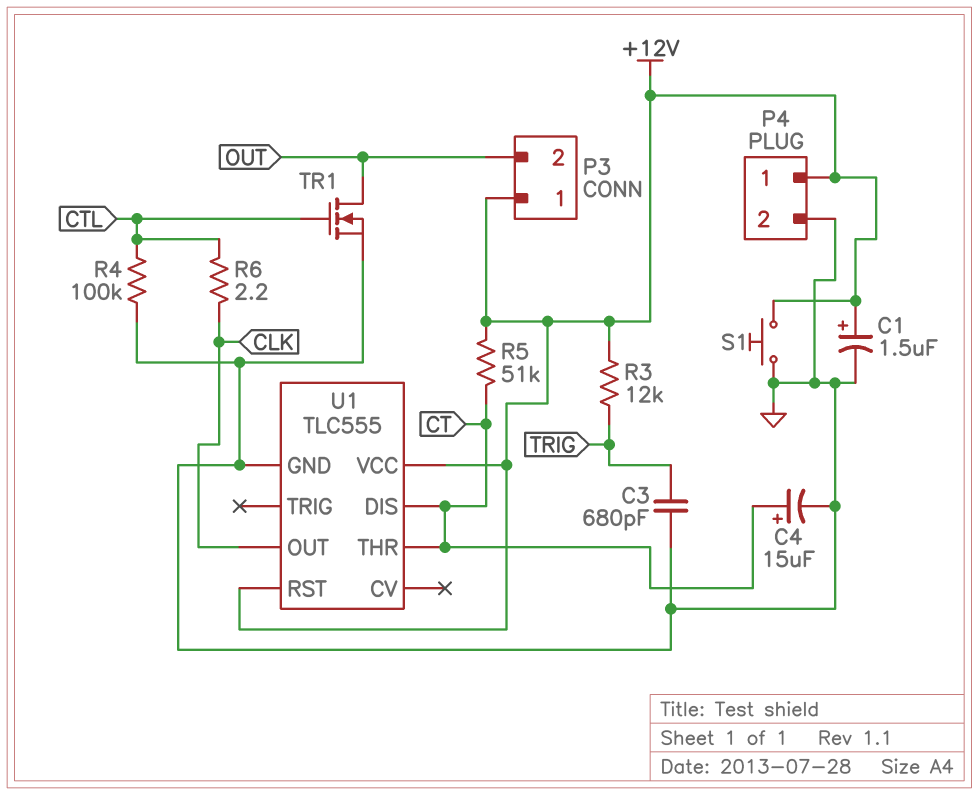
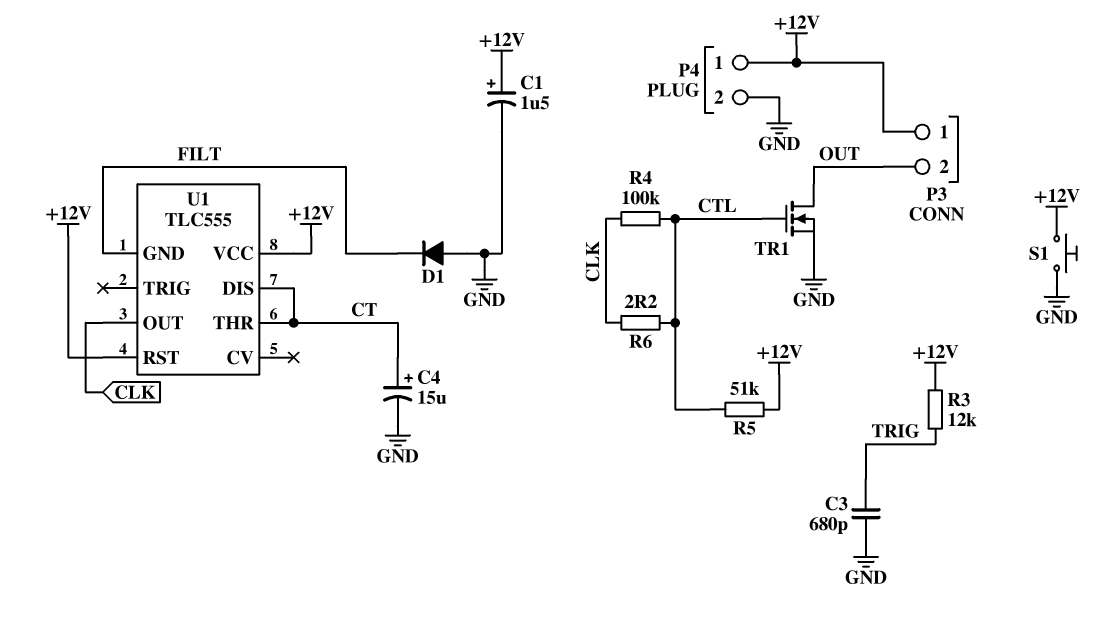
D1: none -> diode (A GND, K FILT)
R4: 100k (CTL, GND) -> 100k (CLK, CTL)
R5: 51k (+12V, CT) -> 51k (+12V, CTL)
U1 pin GND: GND -> FILT

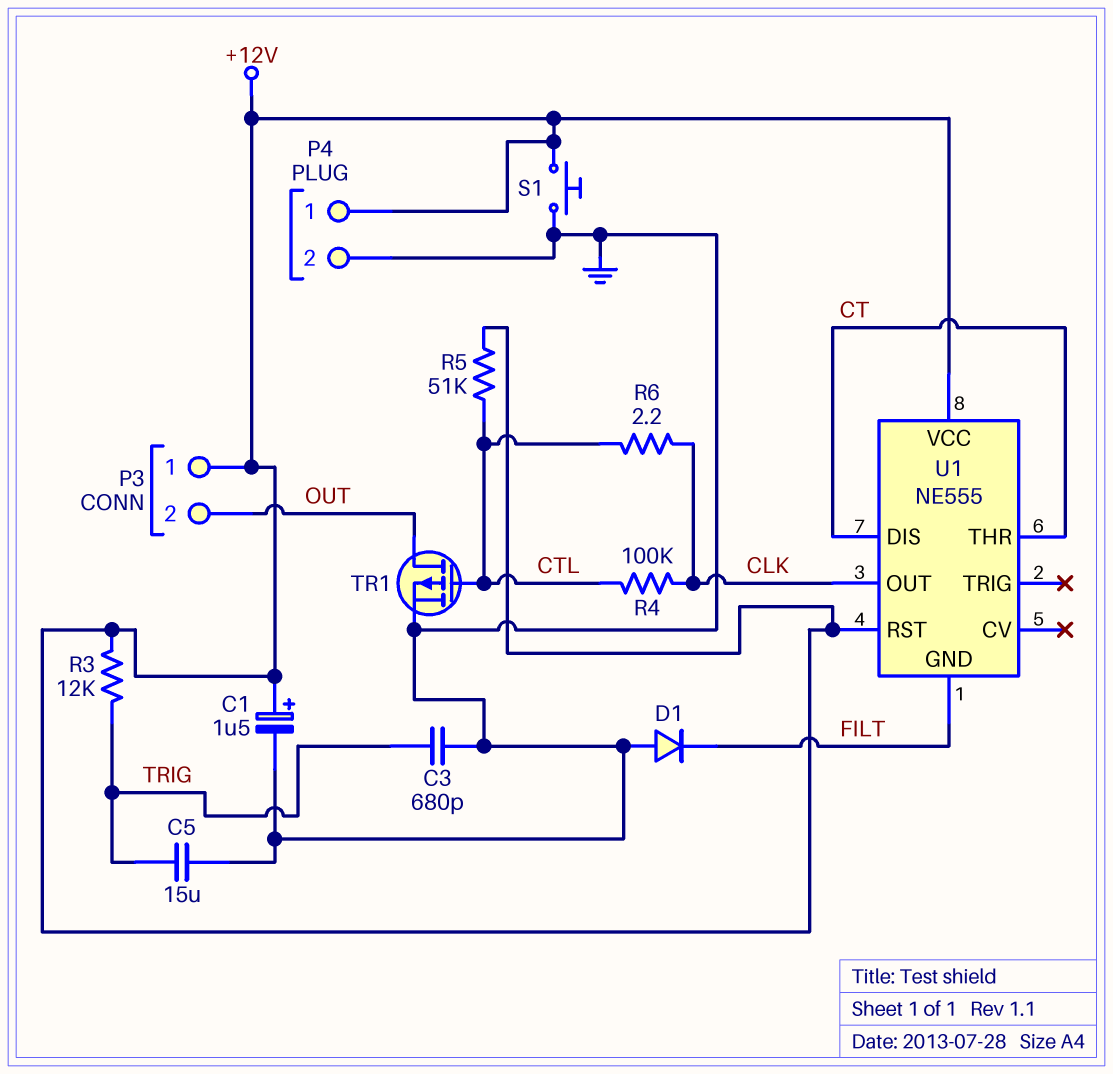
C4: 15uF (plus CT, minus GND) -> none
C5: none -> 15uF (GND, TRIG)
TR1: NMOS (G CTL, D OUT, S GND) -> PMOS (G CTL, D OUT, S GND)
U1: TLC555 -> NE555

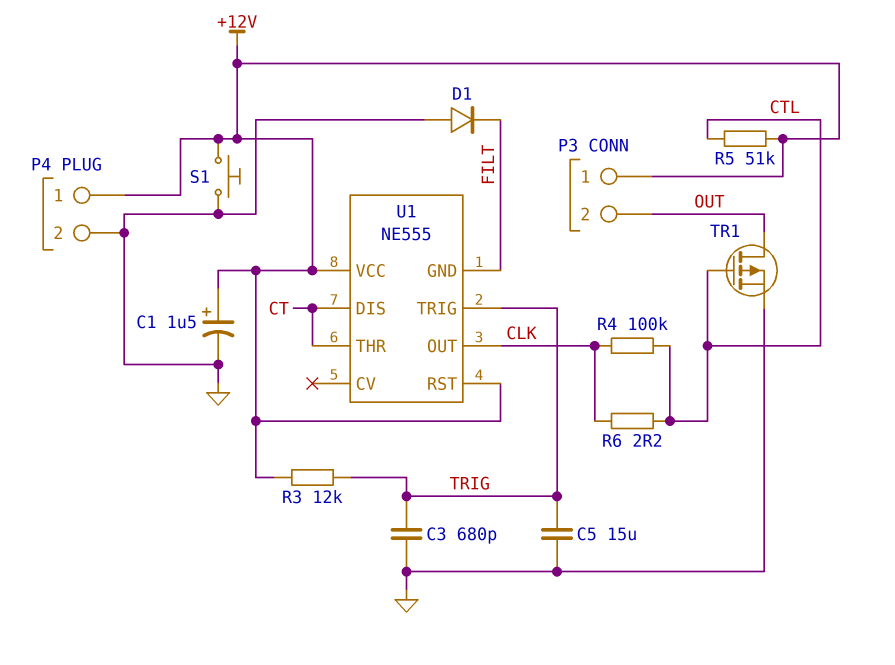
U1 pin TRIG: none -> TRIG

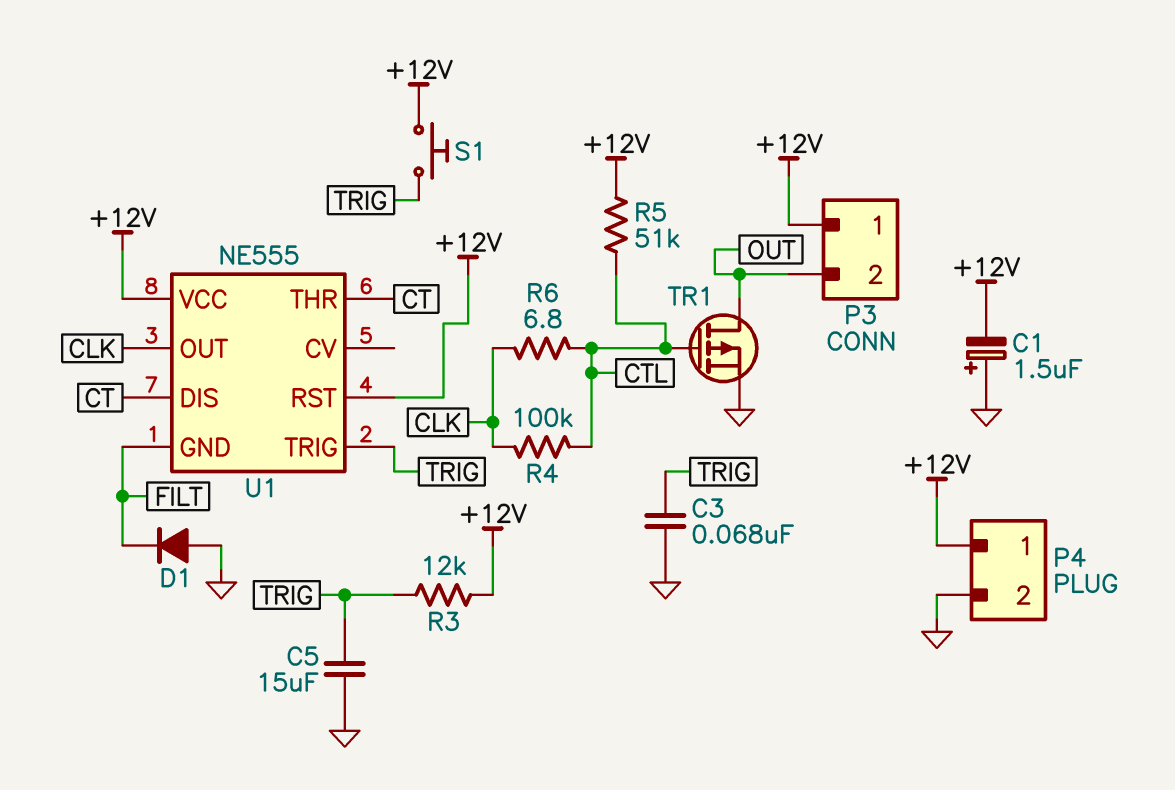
C1: 1.5uF (plus +12V, minus GND) -> 1.5uF (plus GND, minus +12V)
C3: 680pF (GND, TRIG) -> 68nF (GND, TRIG)
R6: 2.2 (CLK, CTL) -> 6.8 (CLK, CTL)
S1: button (+12V, GND) -> button (+12V, TRIG)

